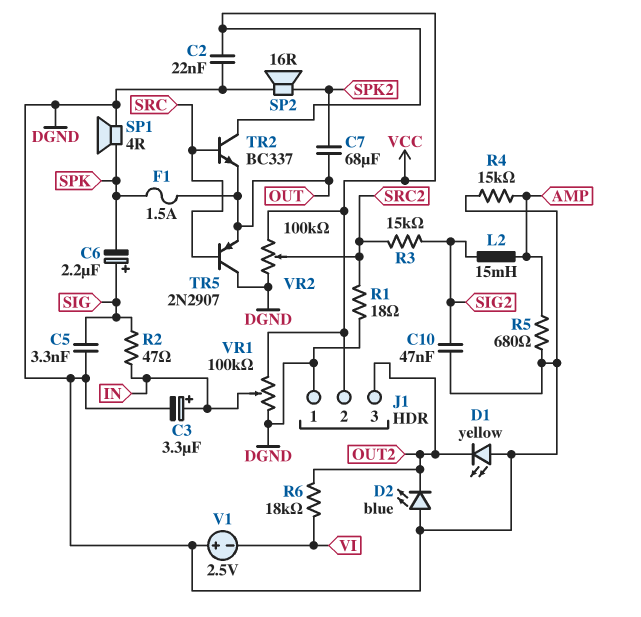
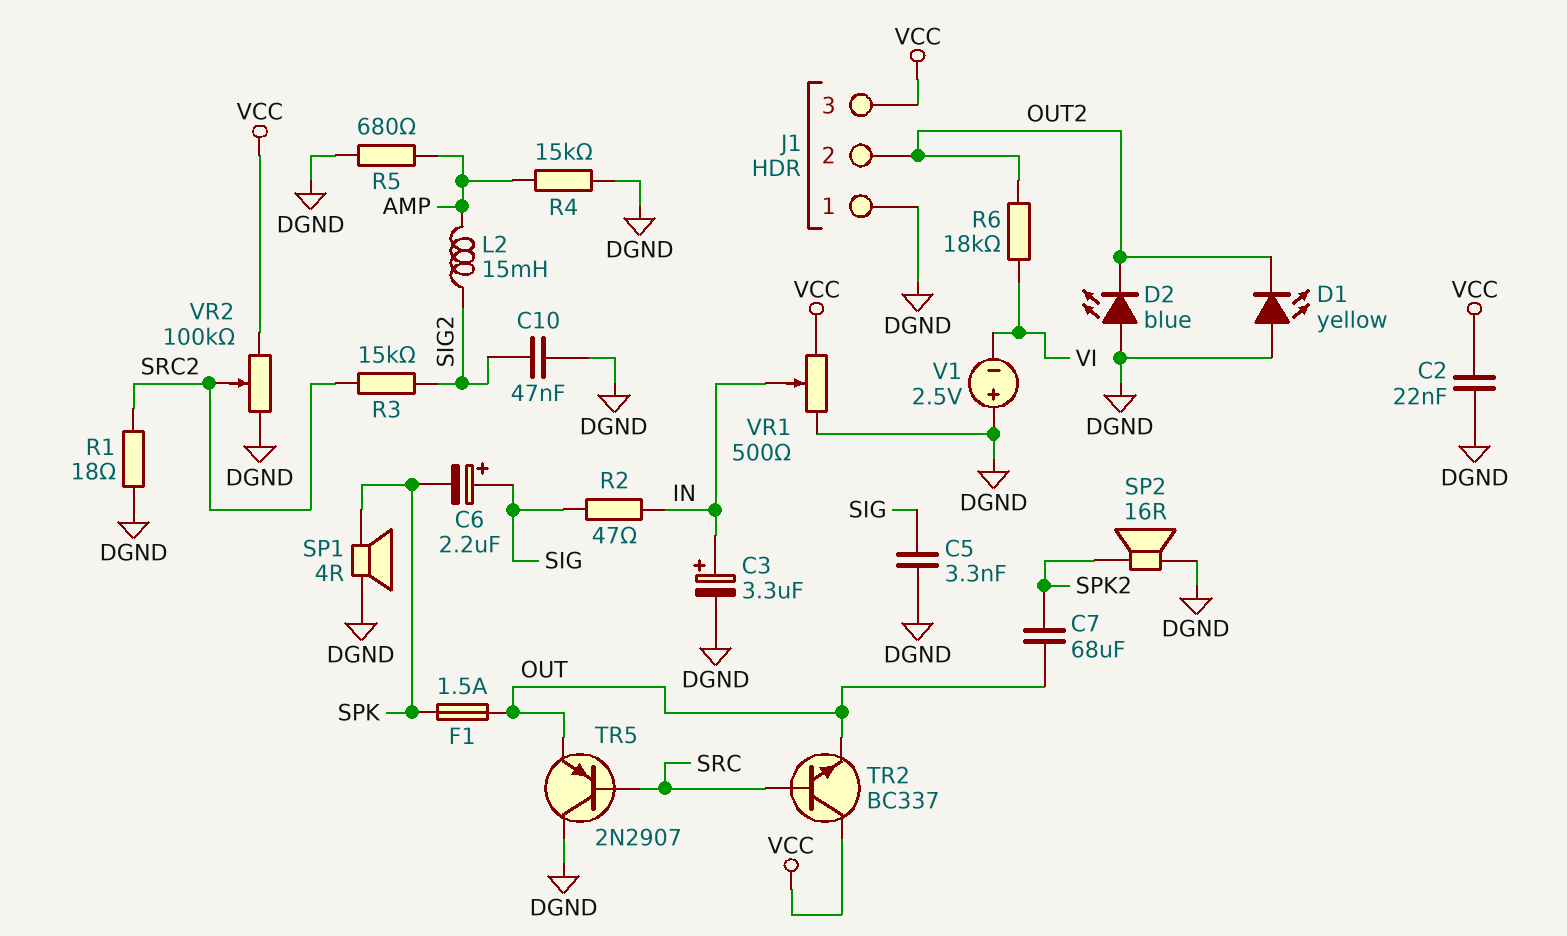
J1 pin 2: VCC -> OUT2
J1 pin 3: OUT2 -> VCC
VR1: 100k (DGND, VCC, wiper IN) -> 500 (DGND, VCC, wiper IN)

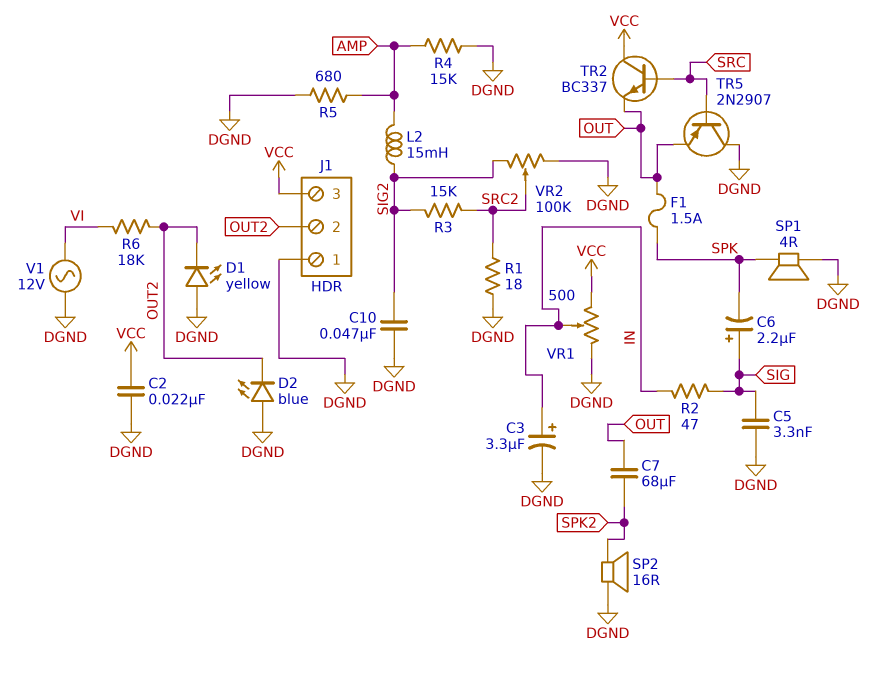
V1: 2.5V (plus DGND, minus VI) -> AC 12V (DGND, VI)
VR2: 100k (DGND, VCC, wiper SRC2) -> 100k (DGND, SIG2, wiper SRC2)

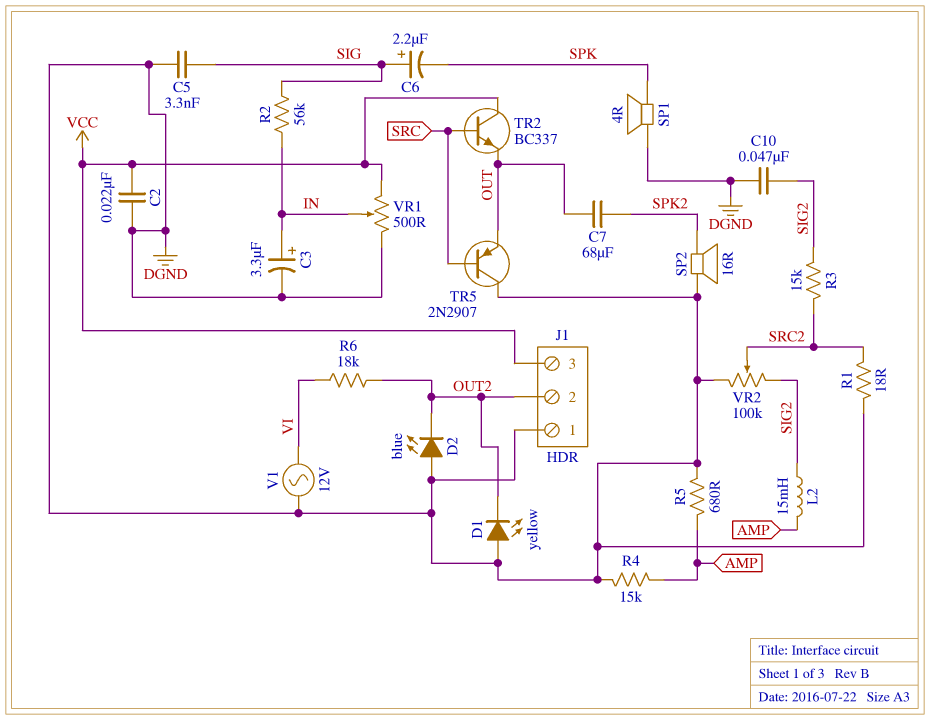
F1: 1.5A (OUT, SPK) -> none
R2: 47 (IN, SIG) -> 56k (IN, SIG)

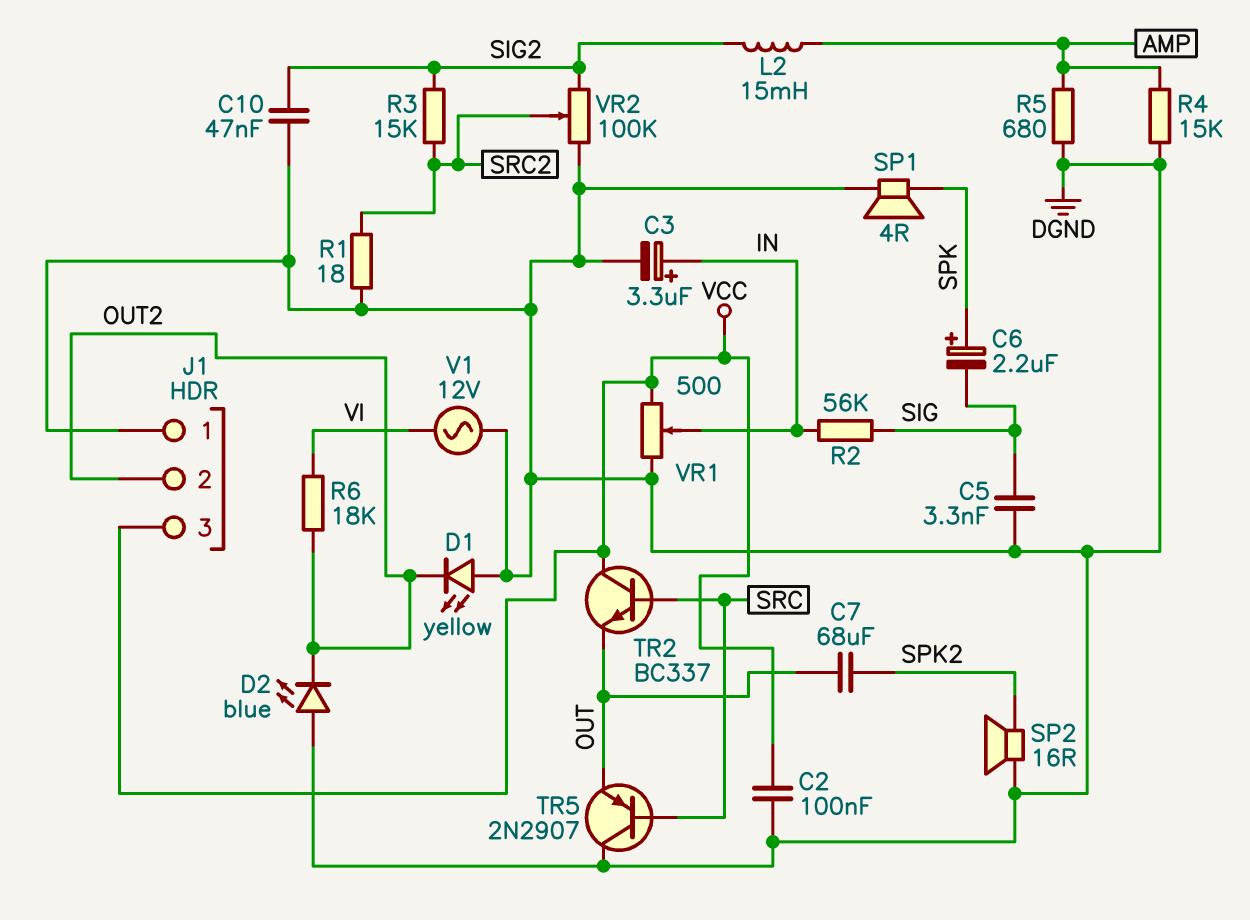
C2: 22nF (DGND, VCC) -> 100nF (DGND, VCC)
C6: 2.2uF (plus SIG, minus SPK) -> 2.2uF (plus SPK, minus SIG)

